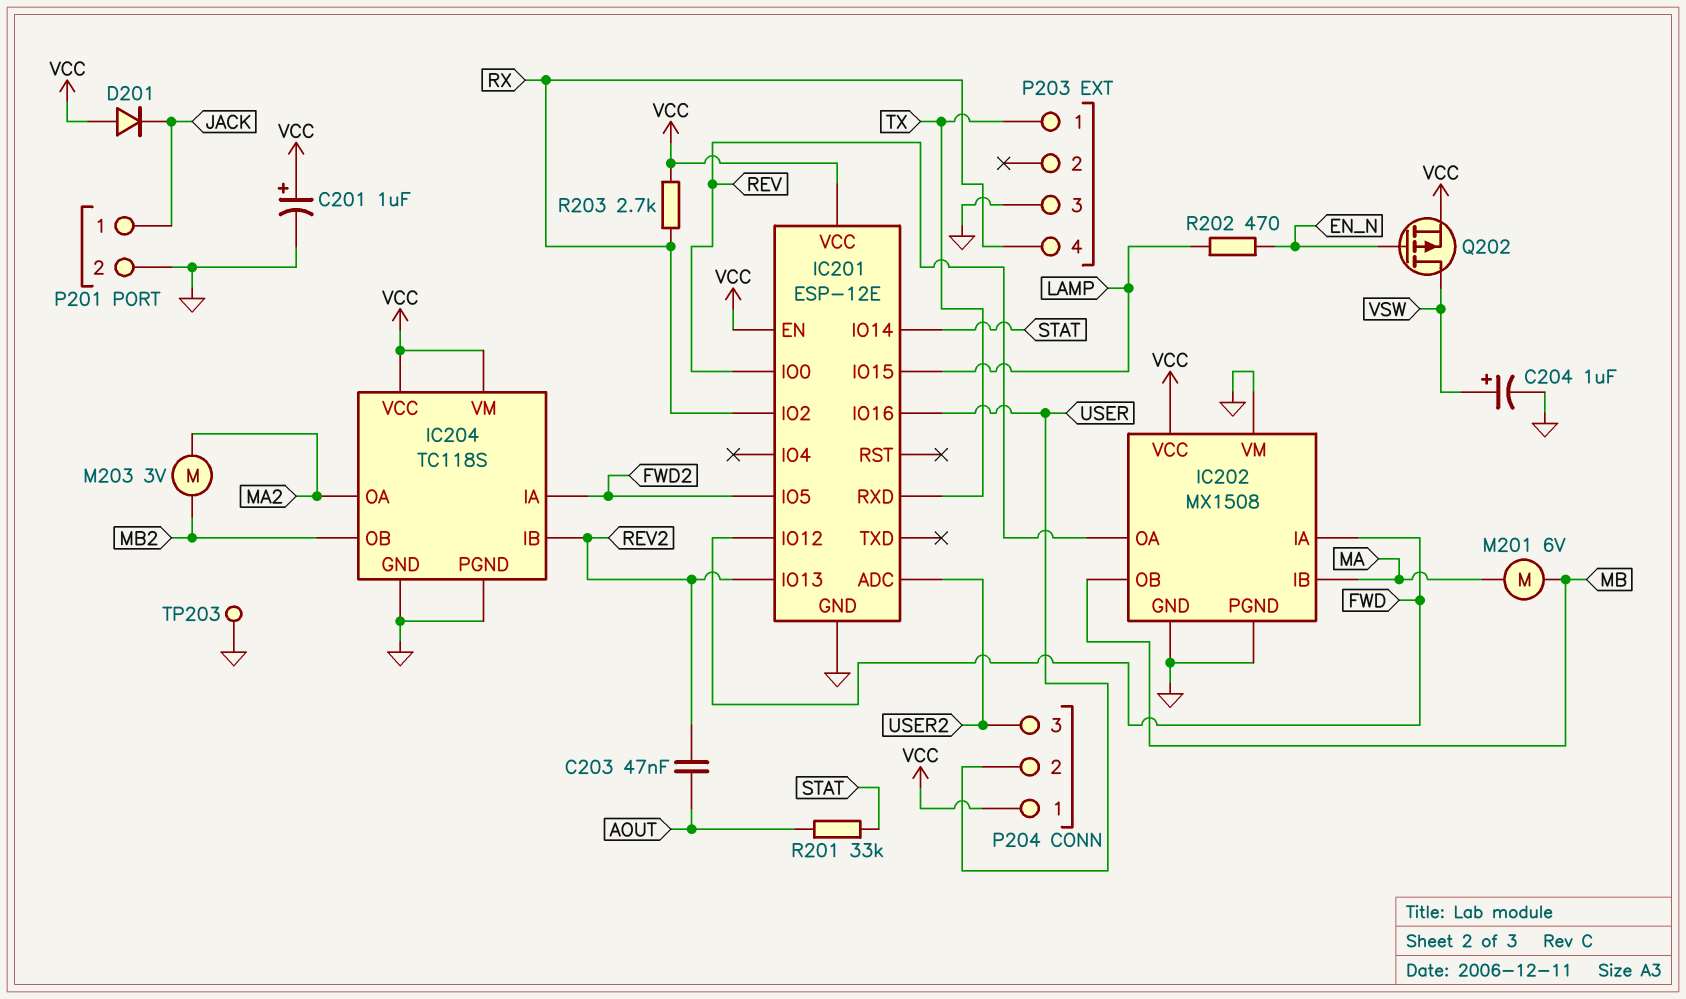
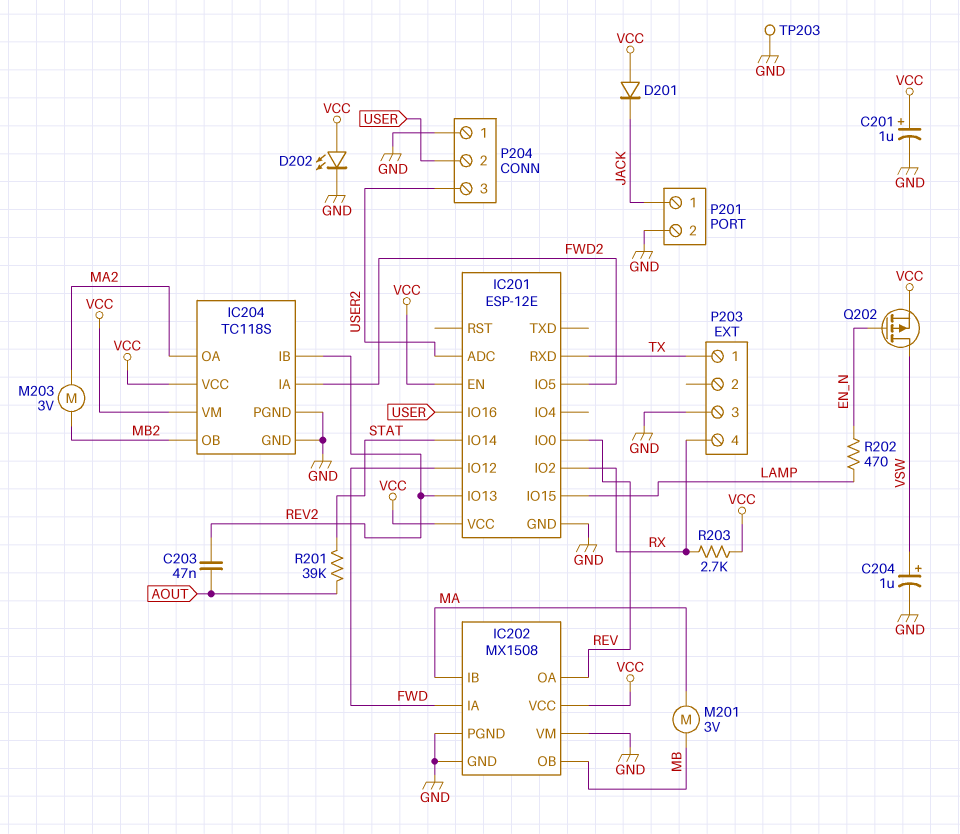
D202: none -> LED (A VCC, K GND)
M201: motor 6V (MA, MB) -> motor 3V (MA, MB)
P204 pin 1: VCC -> GND
R201: 33k (AOUT, STAT) -> 39k (AOUT, STAT)

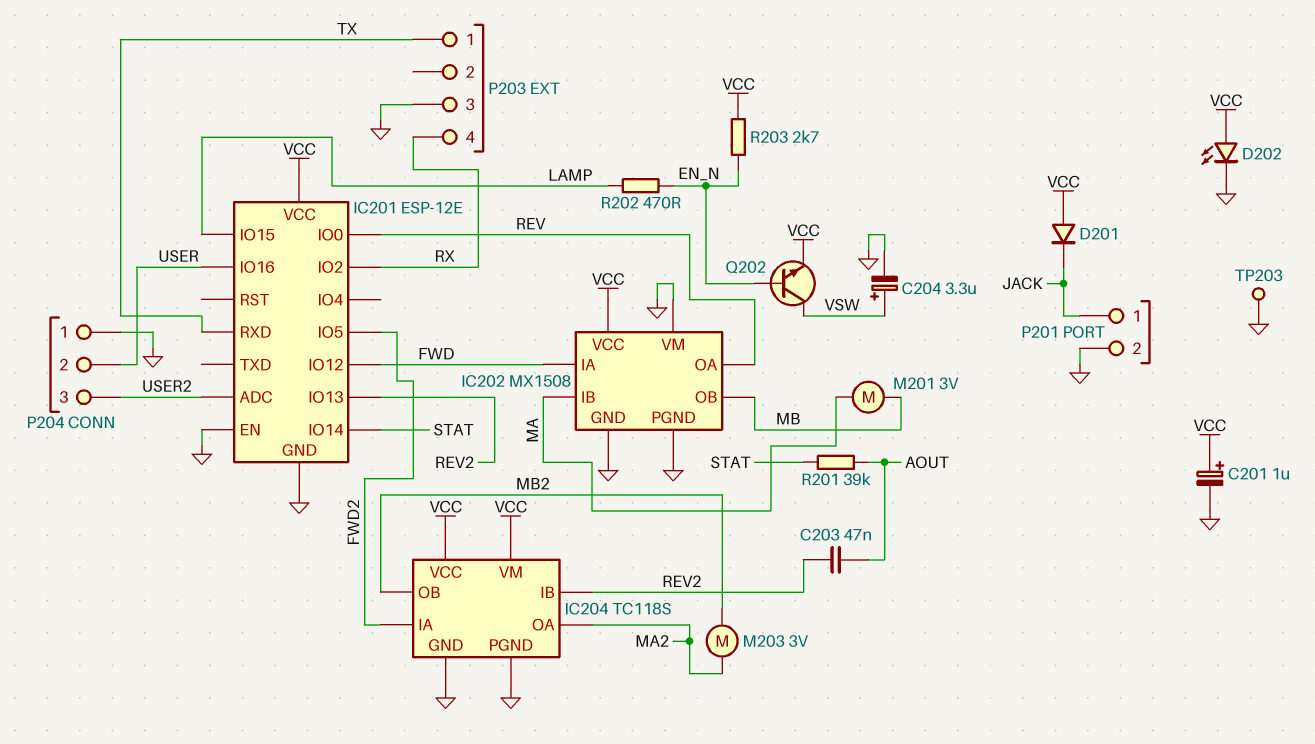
C204: 1uF (plus VSW, minus GND) -> 3.3uF (plus VSW, minus GND)
IC201 pin EN: VCC -> GND
Q202: PMOS (G EN_N, D VSW, S VCC) -> NPN (B EN_N, C VSW, E VCC)
R203: 2.7k (RX, VCC) -> 2.7k (EN_N, VCC)

